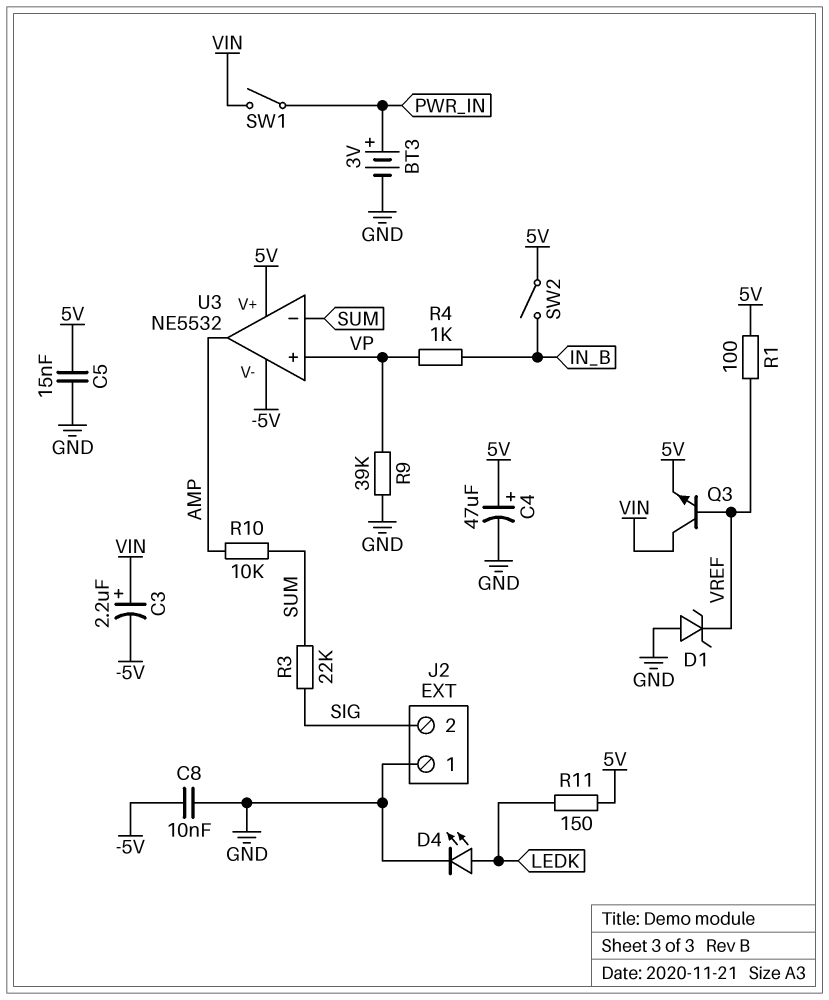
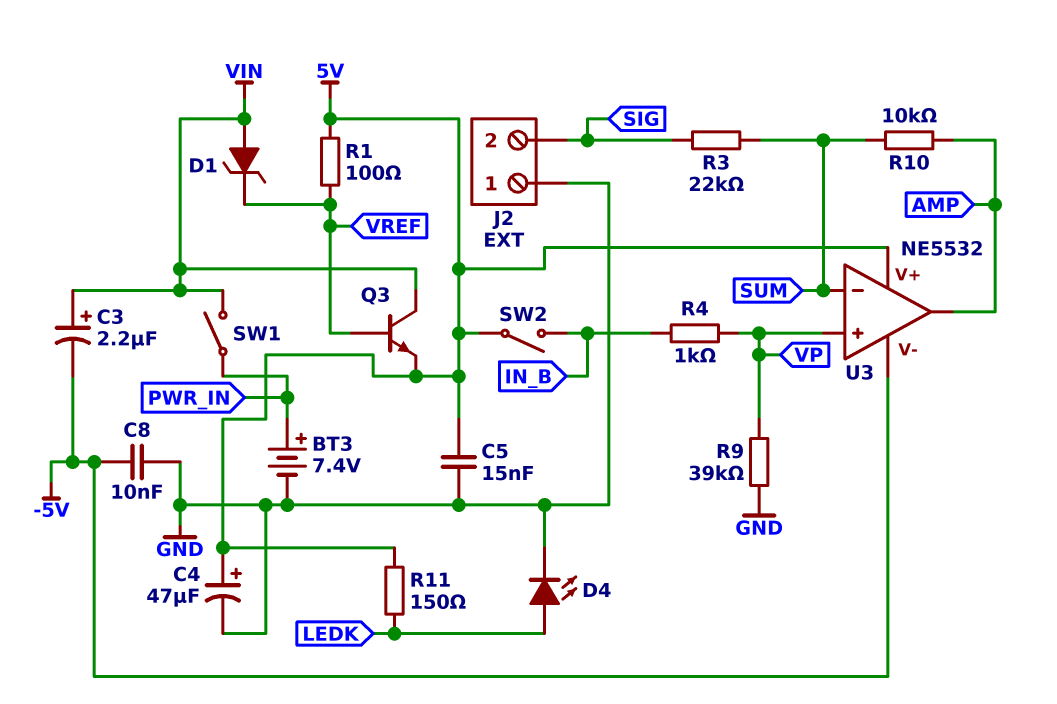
BT3: 3V (plus PWR_IN, minus GND) -> 7.4V (plus PWR_IN, minus GND)
D1: zener (A GND, K VREF) -> zener (A VIN, K VREF)

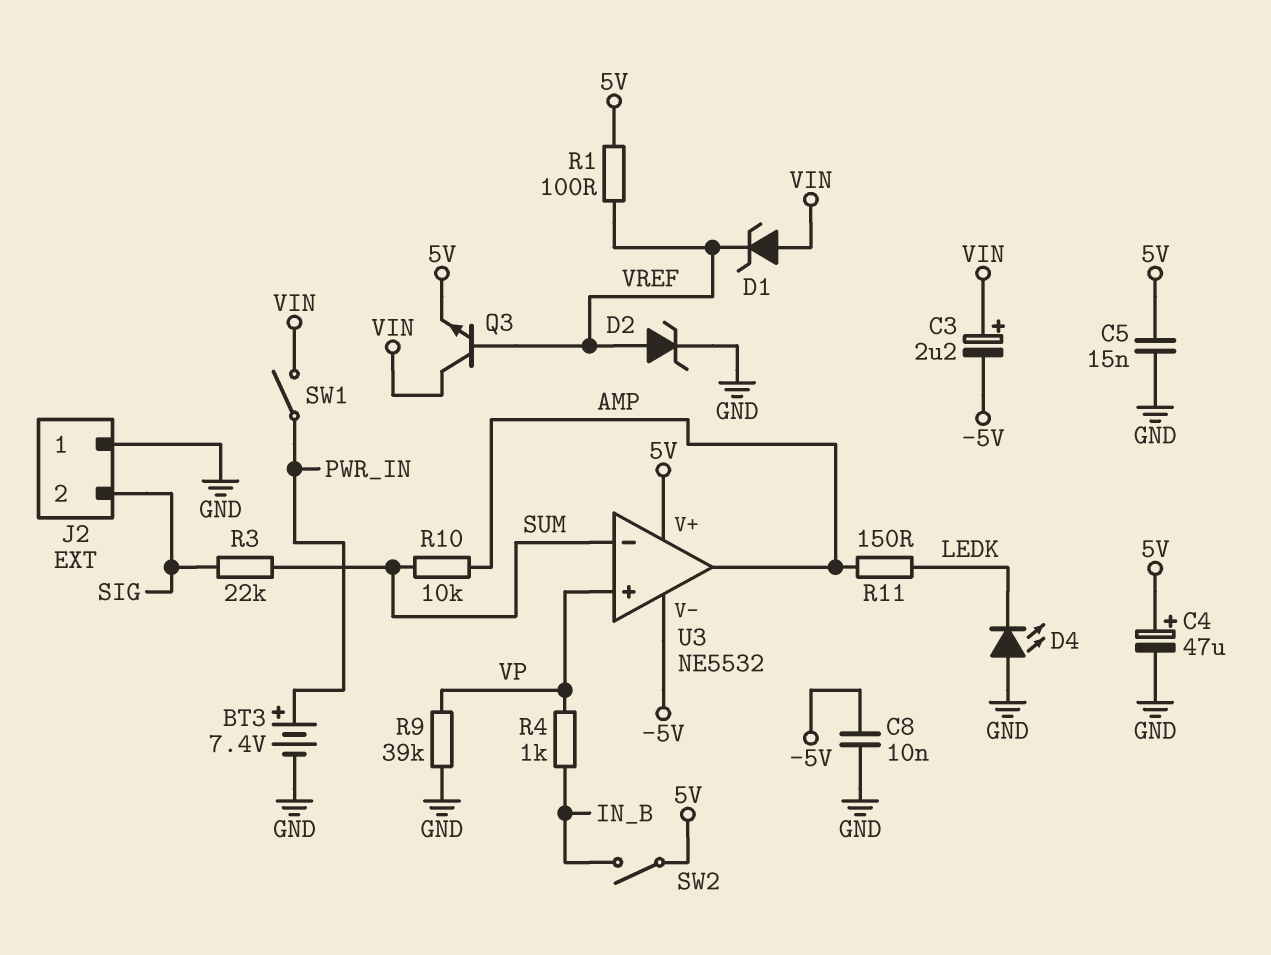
D2: none -> zener (A VREF, K GND)
D4: LED (A LEDK, K GND) -> LED (A GND, K LEDK)
R11: 150 (5V, LEDK) -> 150 (AMP, LEDK)

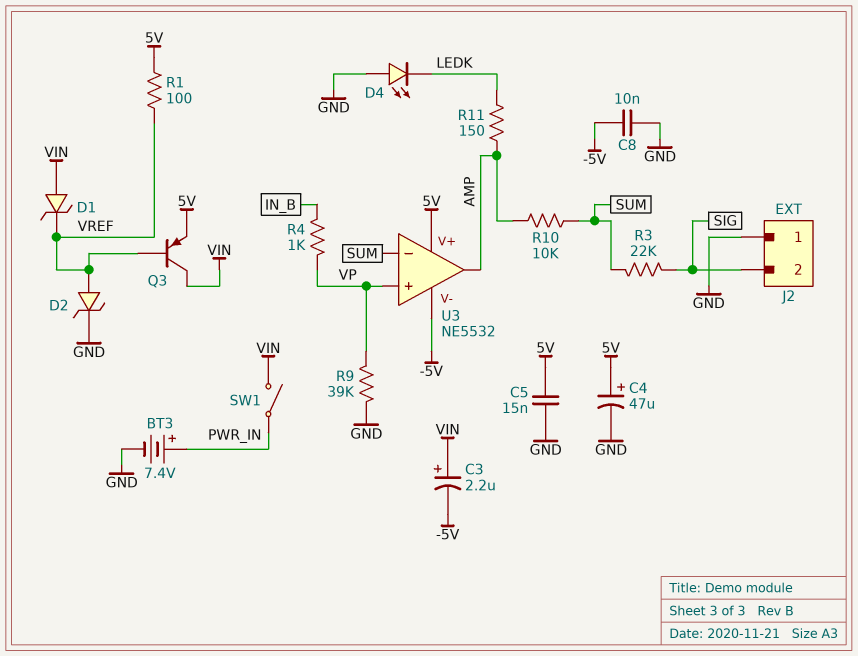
Q3: NPN (B VREF, C VIN, E 5V) -> PNP (B VREF, C VIN, E 5V)
SW2: switch (5V, IN_B) -> none

